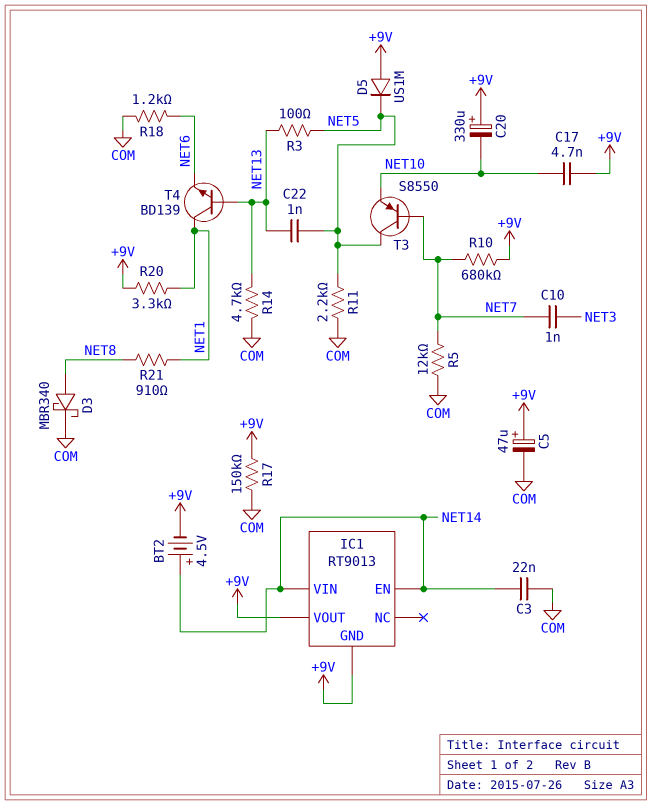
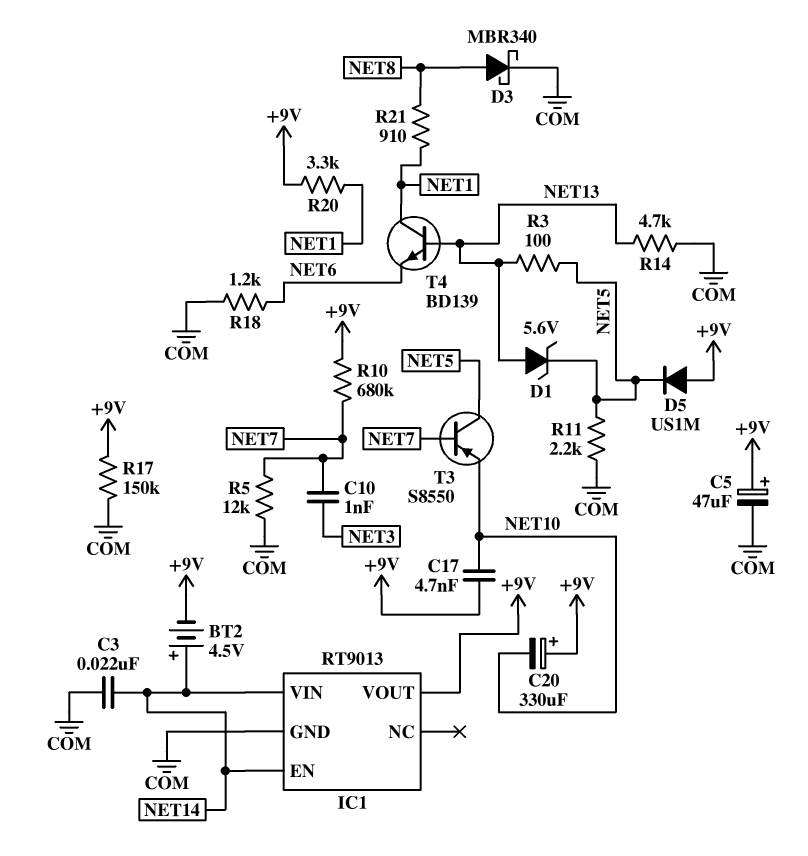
C22: 1nF (NET5, NET13) -> none
D1: none -> zener 5.6V (A NET13, K NET5)
IC1 pin GND: +9V -> COM

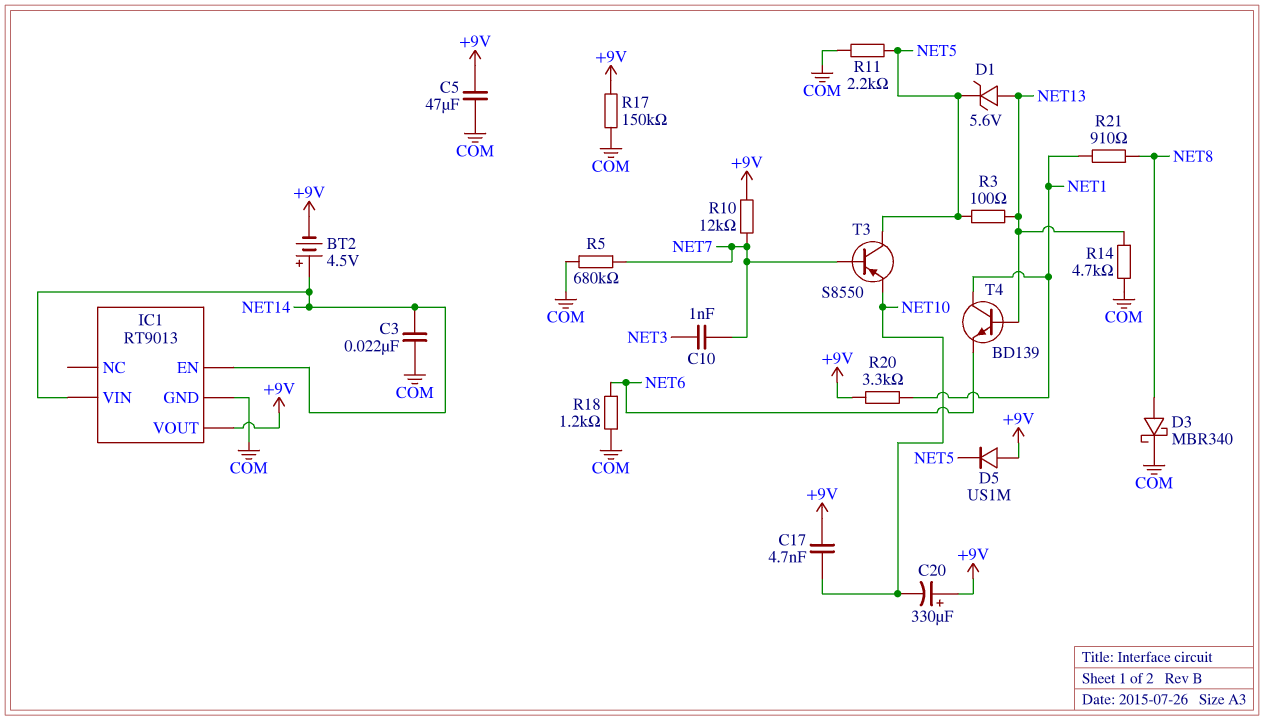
C5: 47uF (plus +9V, minus COM) -> 47uF (+9V, COM)
R5: 12k (COM, NET7) -> 680k (COM, NET7)
R10: 680k (+9V, NET7) -> 12k (+9V, NET7)

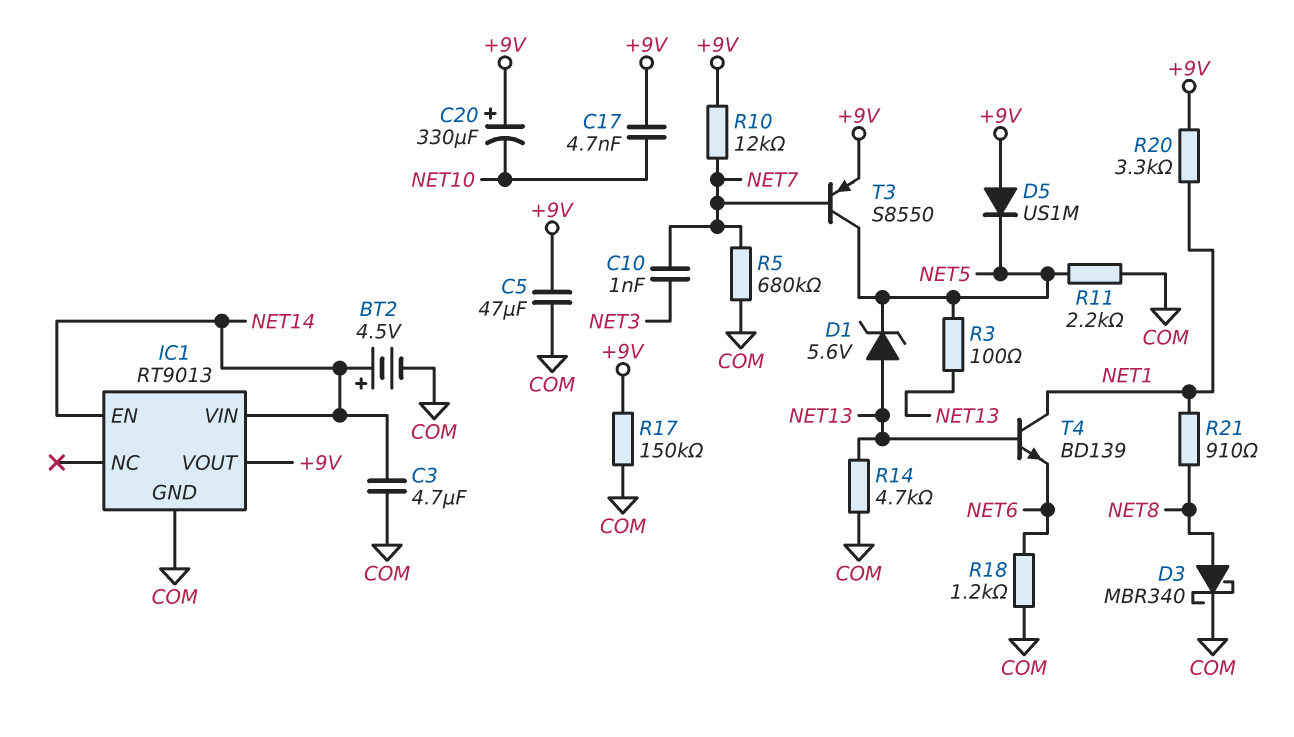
BT2: 4.5V (plus NET14, minus +9V) -> 4.5V (plus NET14, minus COM)
C3: 22nF (COM, NET14) -> 4.7uF (COM, NET14)
T3: PNP S8550 (B NET7, C NET5, E NET10) -> PNP S8550 (B NET7, C NET5, E +9V)

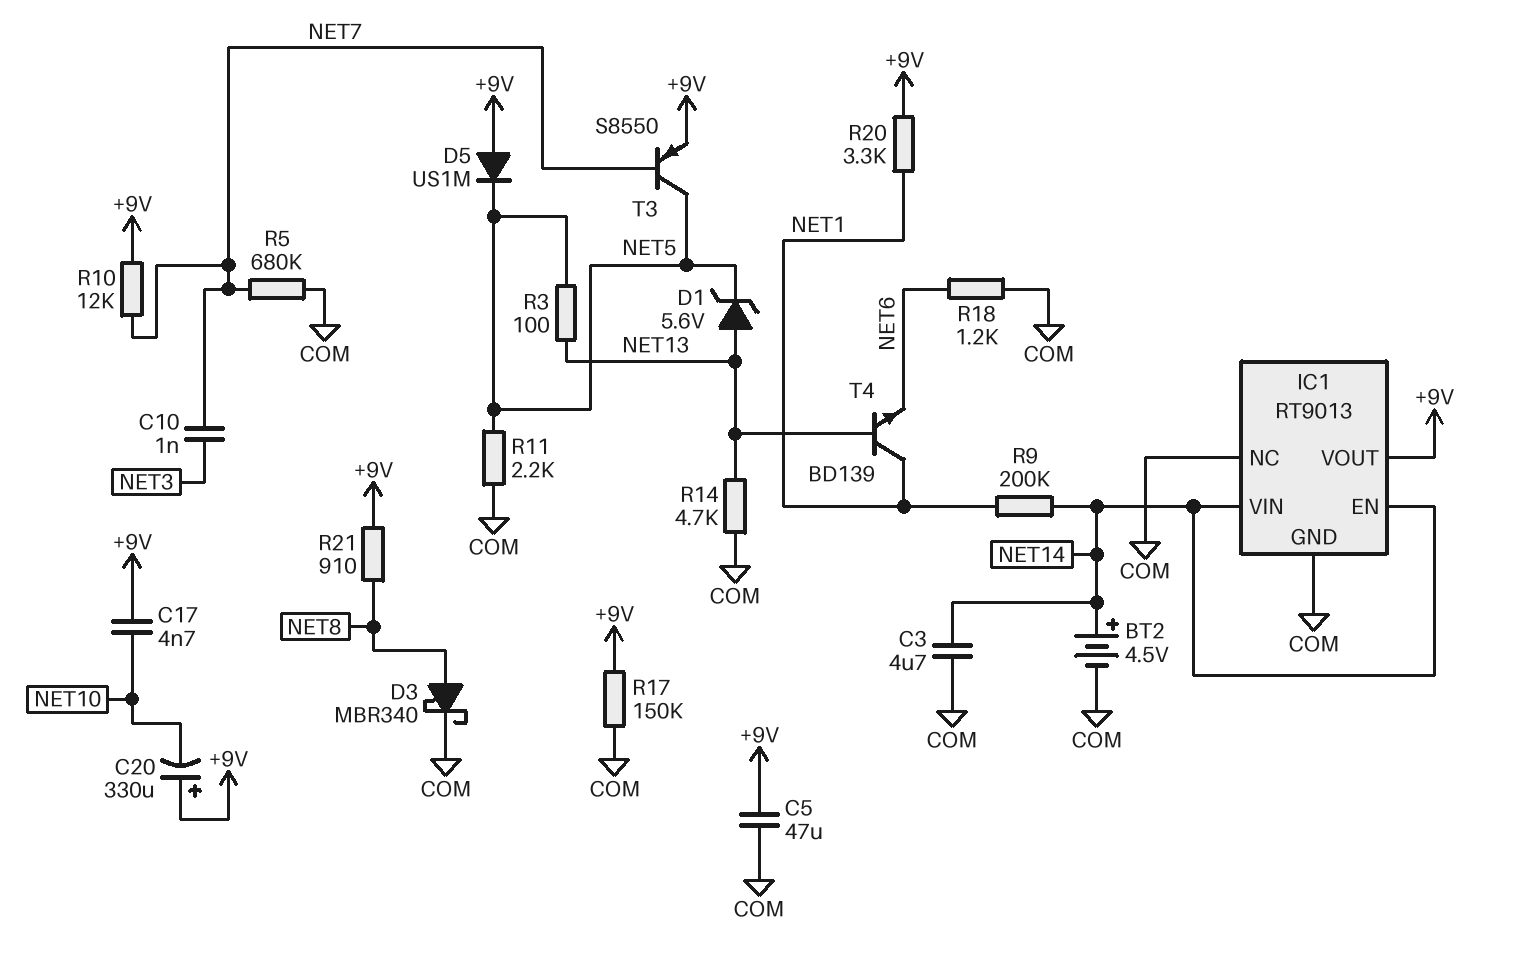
IC1 pin NC: none -> COM
R9: none -> 200k (NET1, NET14)
R21: 910 (NET1, NET8) -> 910 (+9V, NET8)

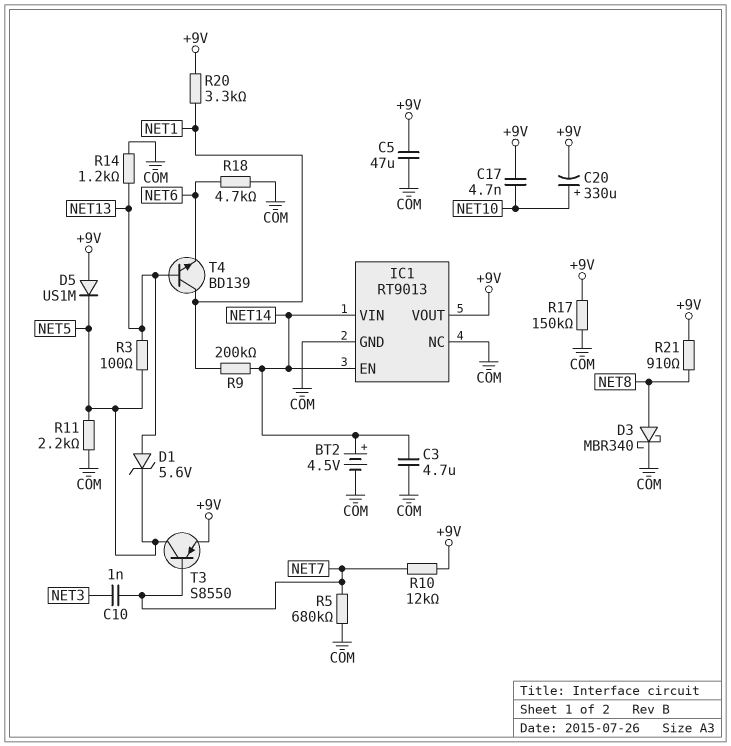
C20: 330uF (plus +9V, minus NET10) -> 330uF (plus NET10, minus +9V)
R14: 4.7k (COM, NET13) -> 1.2k (COM, NET13)
R18: 1.2k (COM, NET6) -> 4.7k (COM, NET6)

